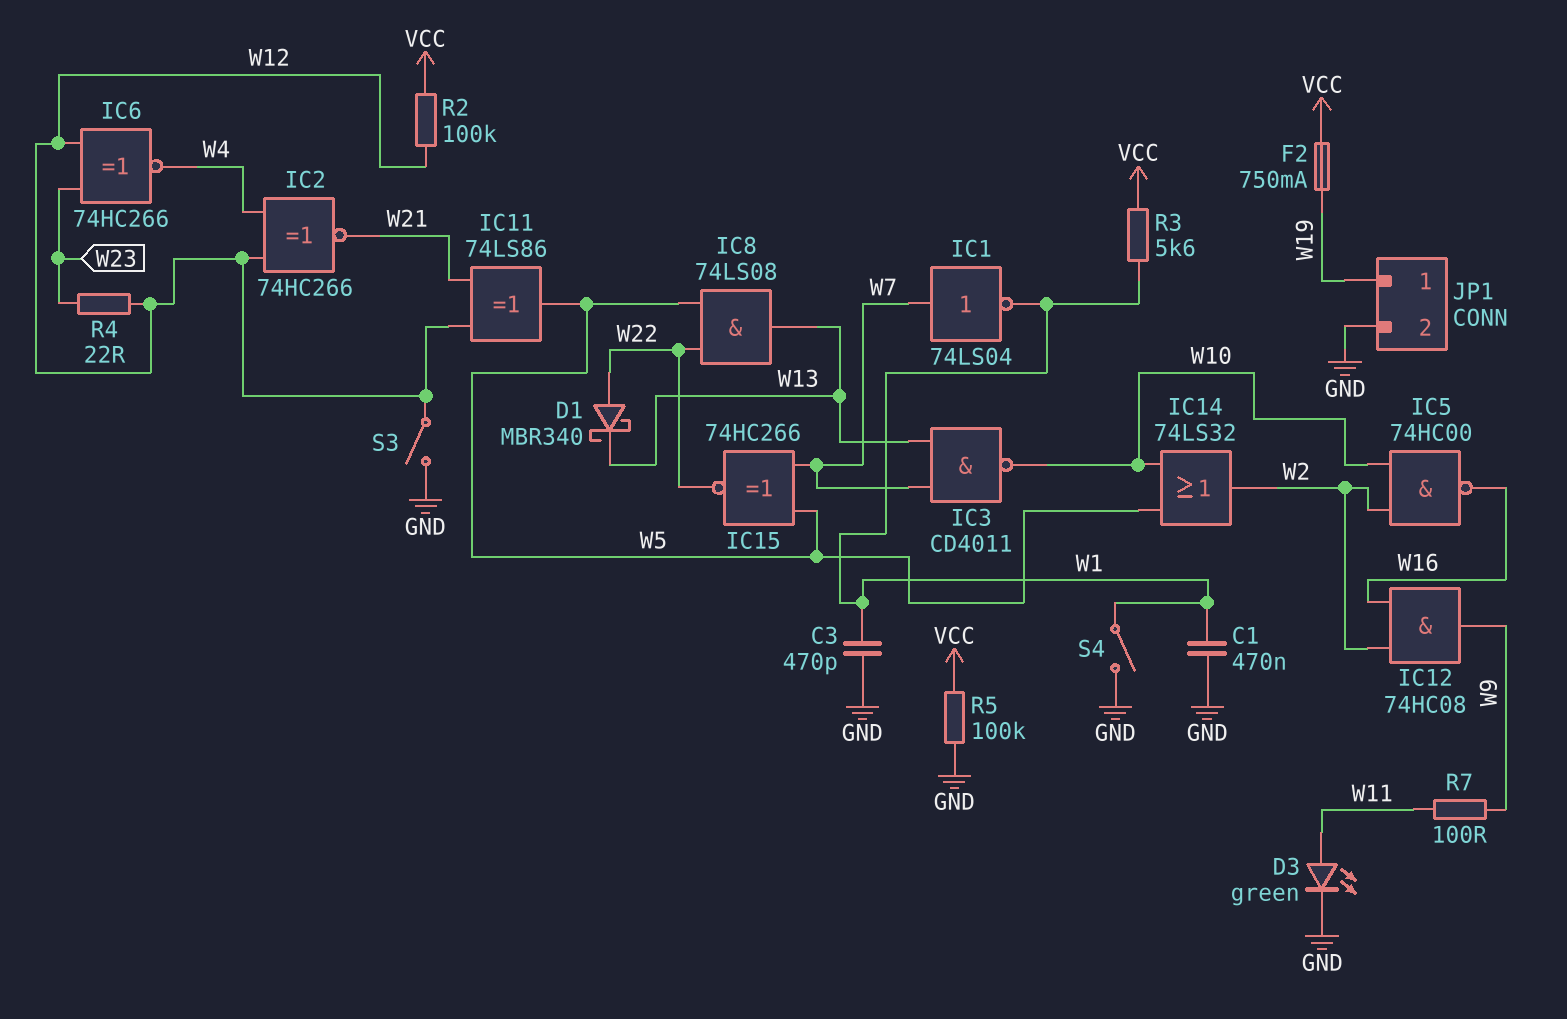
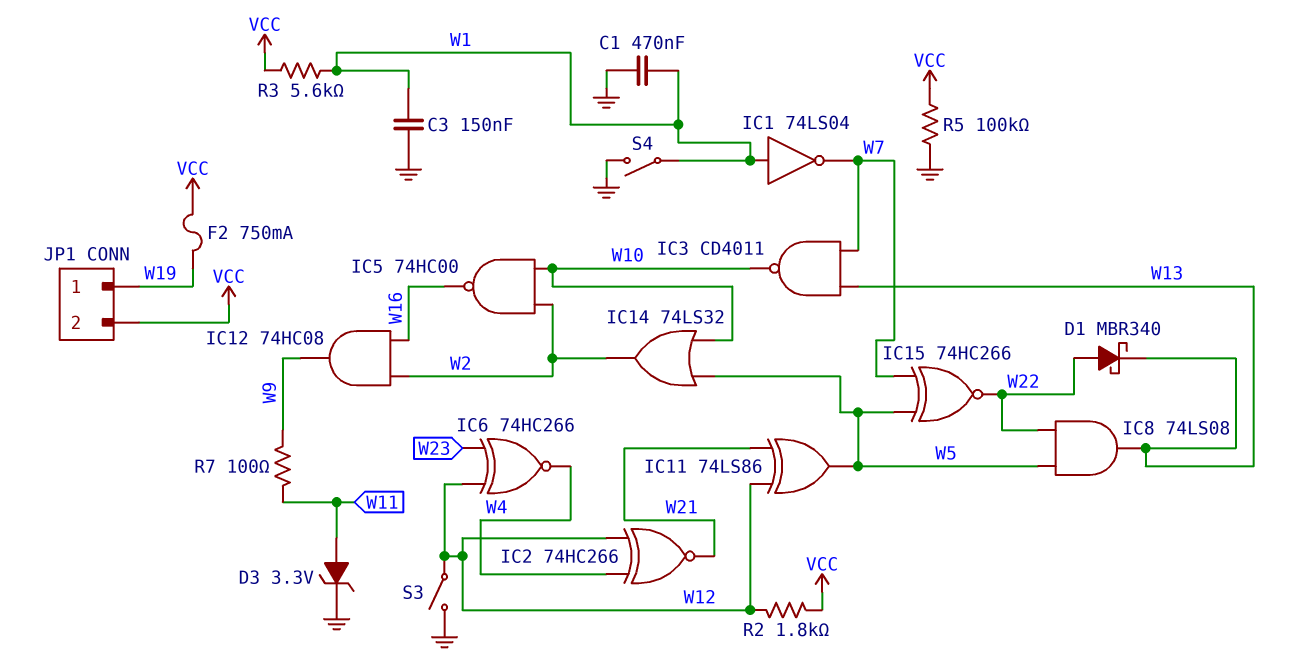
C3: 470pF (GND, W1) -> 150nF (GND, W1)
D3: LED green (A W11, K GND) -> zener 3.3V (A W11, K GND)
IC1: NOT 74LS04 (in W7, out W1) -> NOT 74LS04 (in W1, out W7)
JP1 pin 2: GND -> VCC
R2: 100k (VCC, W12) -> 1.8k (VCC, W12)
R4: 22 (W12, W23) -> none

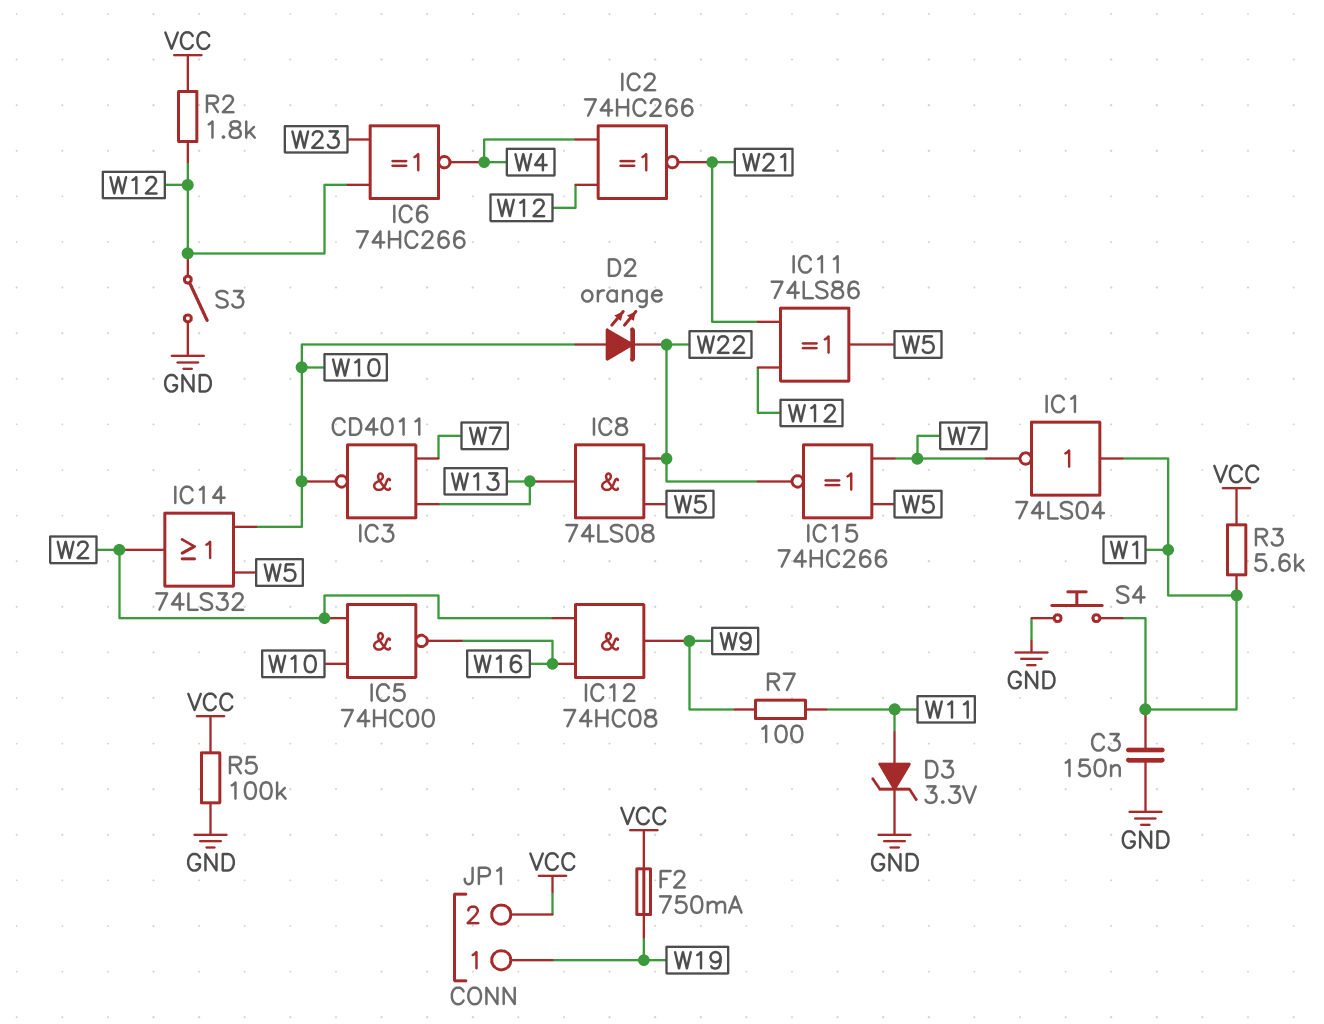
C1: 470nF (GND, W1) -> none
D1: schottky MBR340 (A W22, K W13) -> none
D2: none -> LED orange (A W10, K W22)
S4: switch (GND, W1) -> button (GND, W1)

